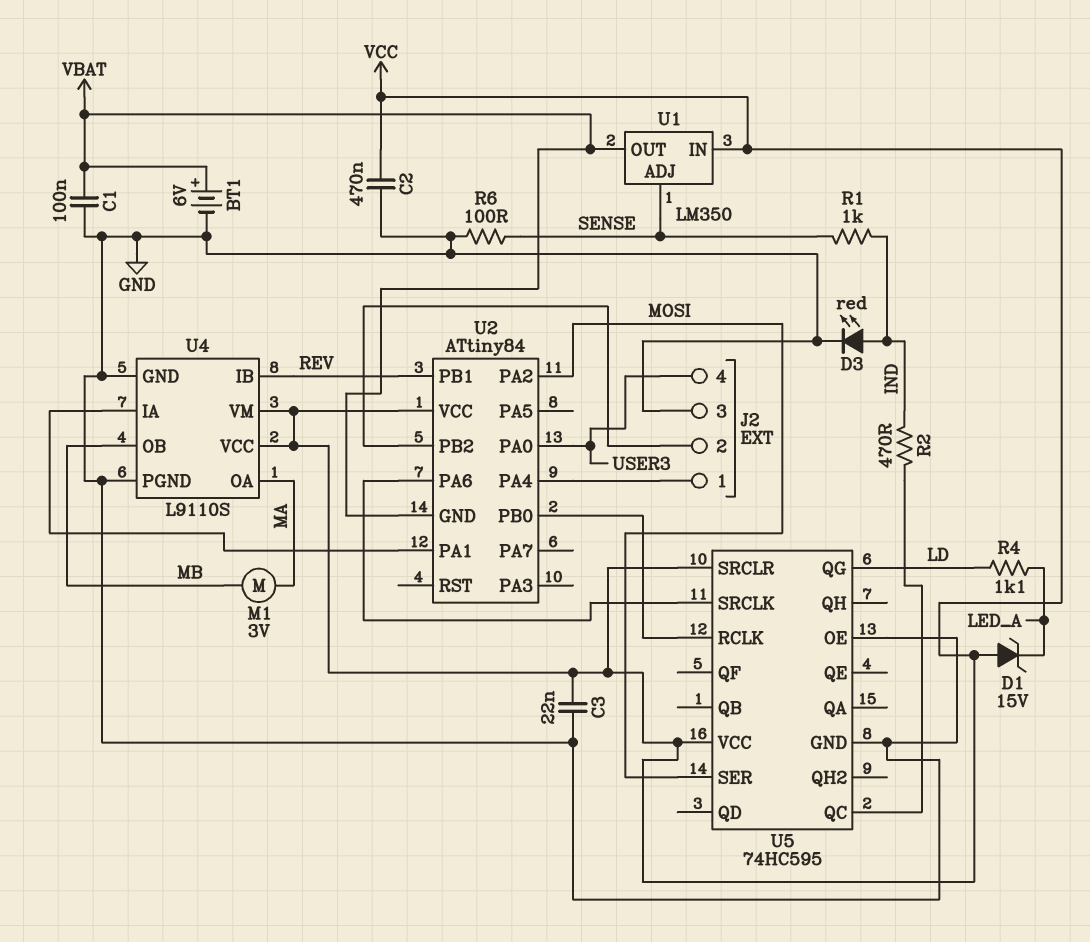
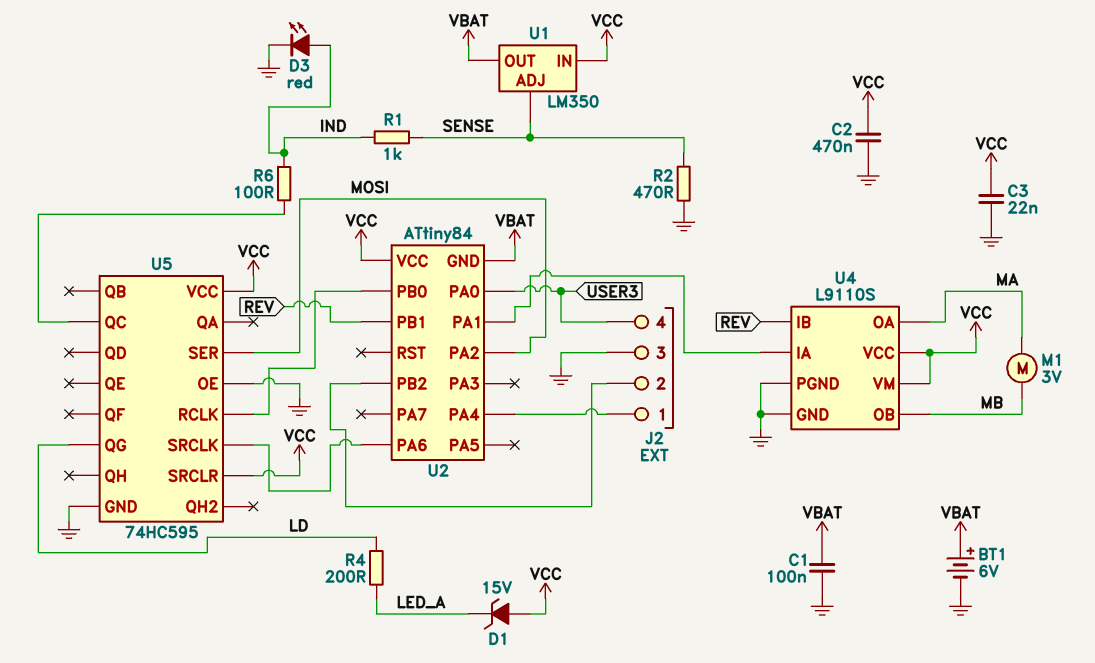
R2: 470 (IND, U5/QC) -> 470 (GND, SENSE)
R4: 1.1k (LD, LED_A) -> 200 (LD, LED_A)
R6: 100 (GND, SENSE) -> 100 (IND, U5/QC)

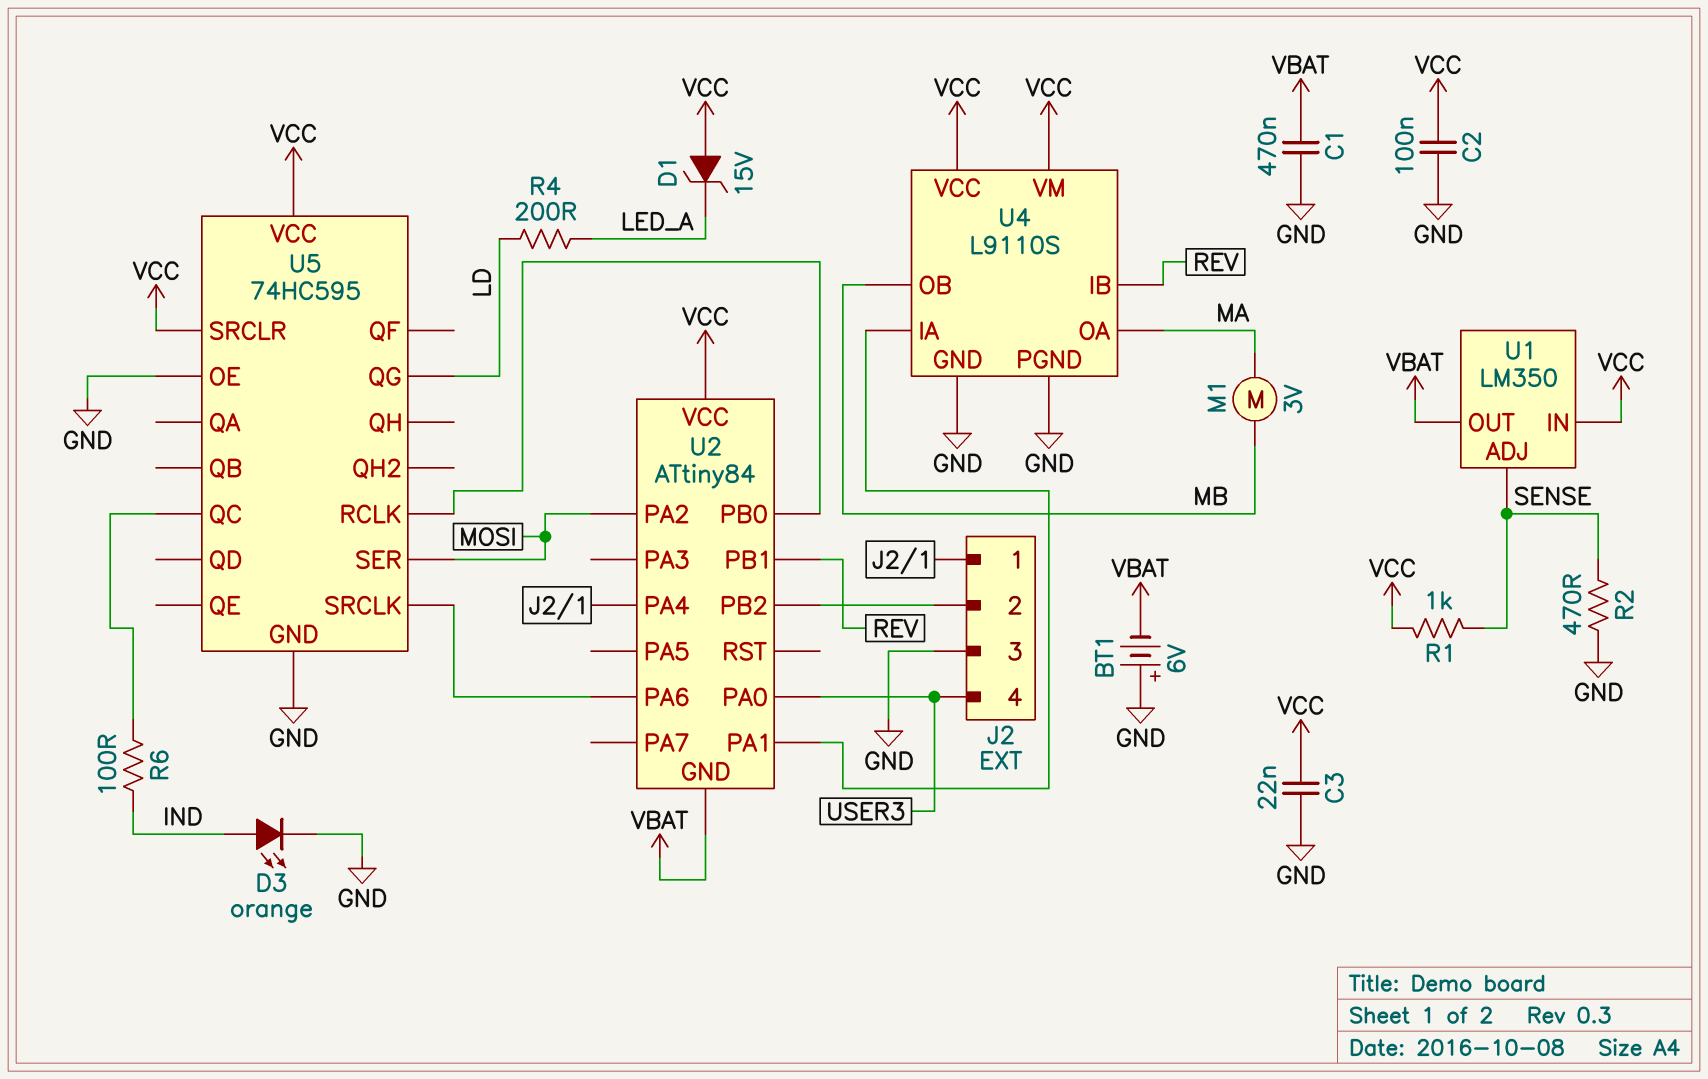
BT1: 6V (plus VBAT, minus GND) -> 6V (plus GND, minus VBAT)
C1: 100nF (GND, VBAT) -> 470nF (GND, VBAT)
C2: 470nF (GND, VCC) -> 100nF (GND, VCC)
D3: LED red (A IND, K GND) -> LED orange (A IND, K GND)
R1: 1k (IND, SENSE) -> 1k (SENSE, VCC)

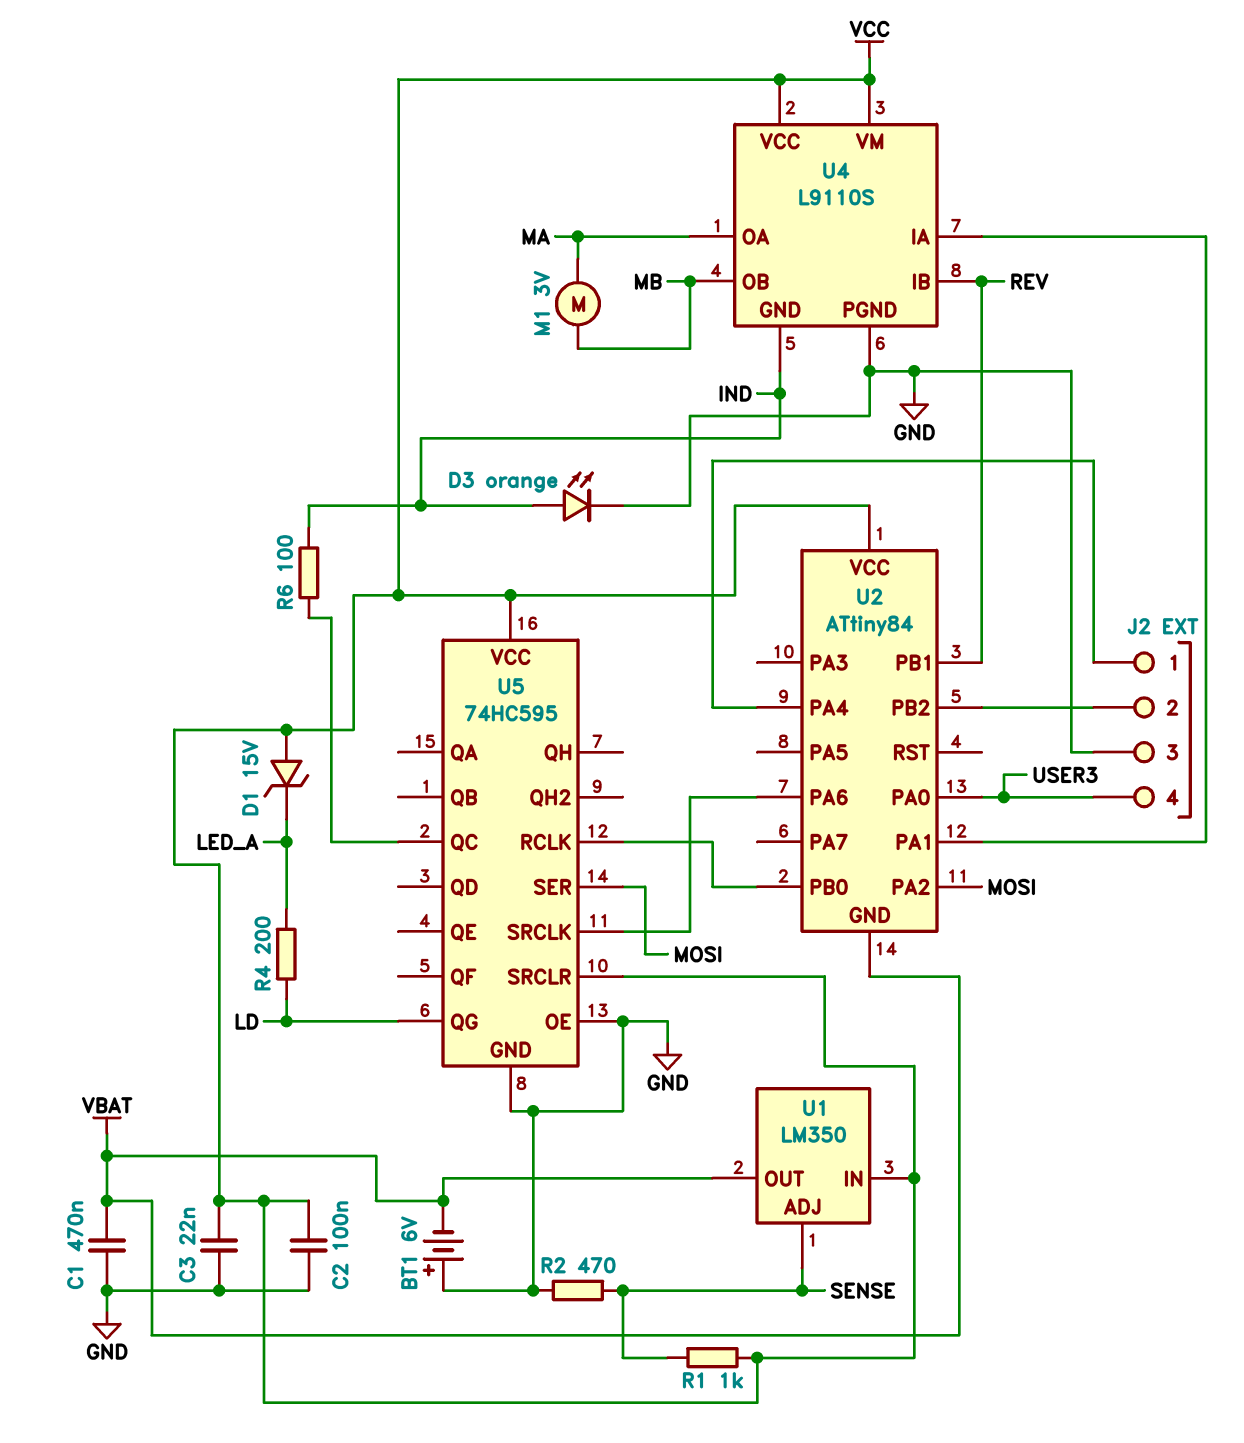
U4 pin GND: GND -> IND

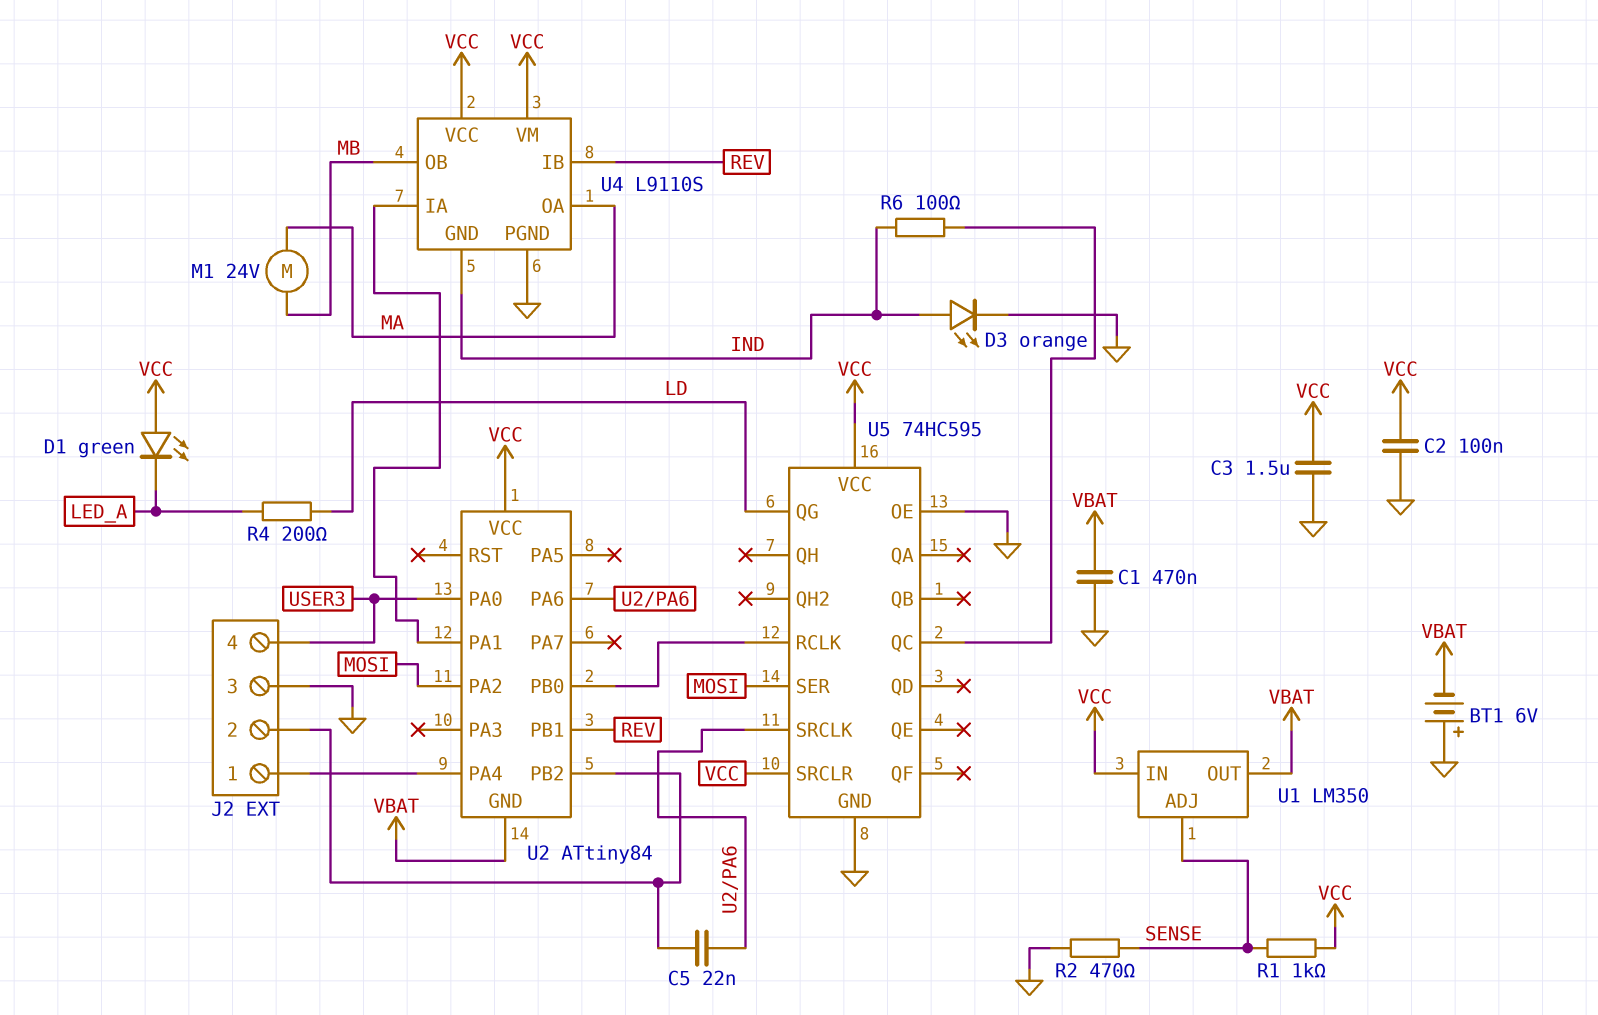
C3: 22nF (GND, VCC) -> 1.5uF (GND, VCC)
C5: none -> 22nF (J2/2, U2/PA6)
D1: zener 15V (A VCC, K LED_A) -> LED green (A VCC, K LED_A)
M1: motor 3V (MA, MB) -> motor 24V (MA, MB)

